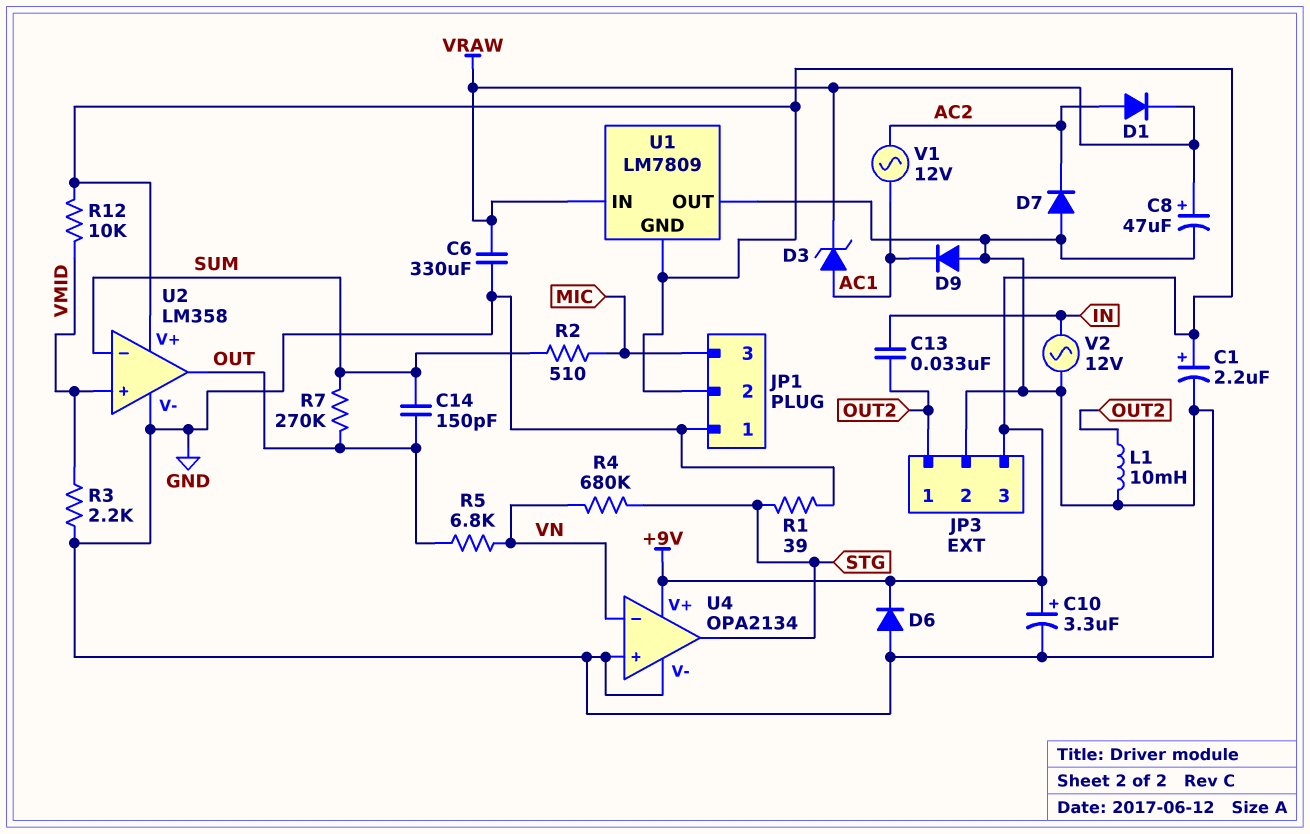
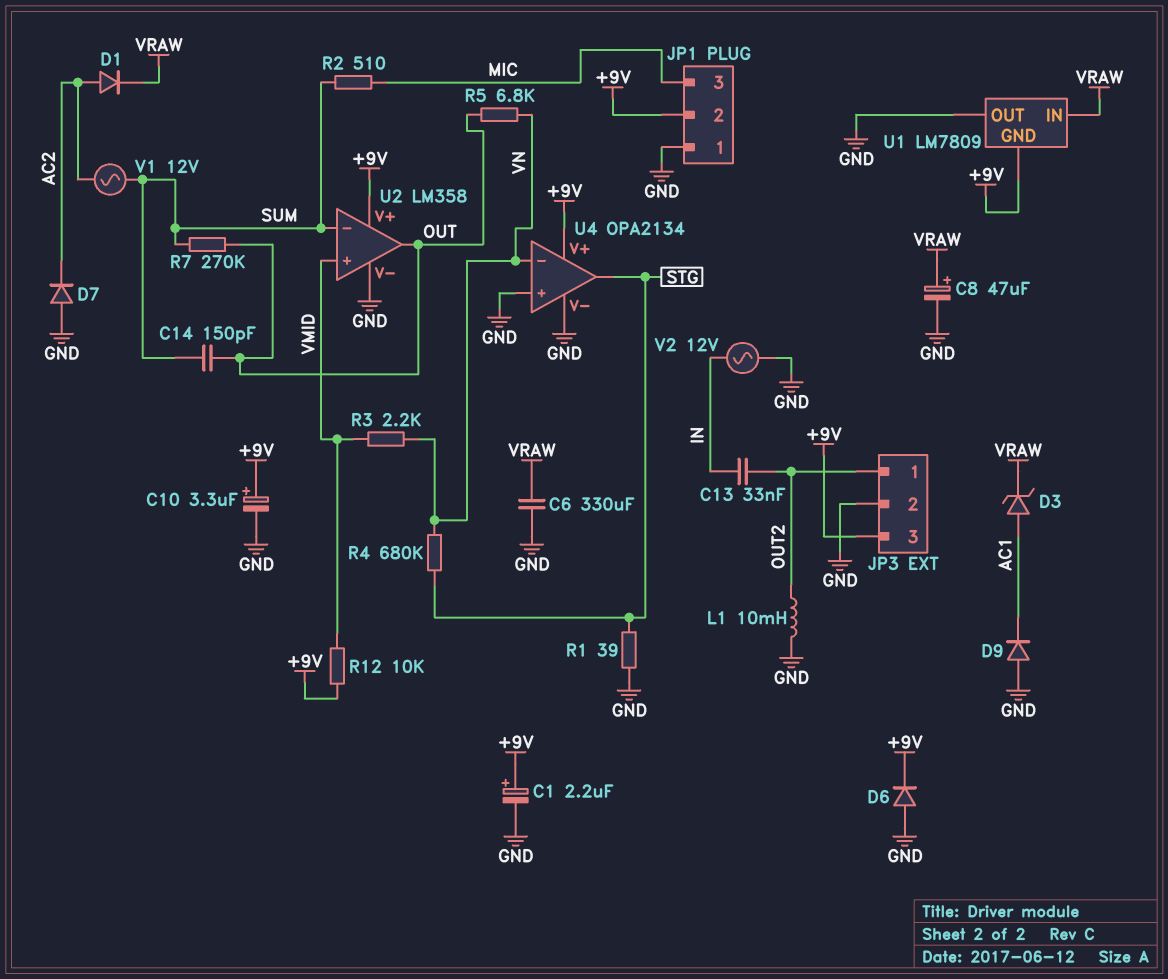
R3: 2.2k (GND, VMID) -> 2.2k (VMID, VN)
V1: AC 12V (AC1, AC2) -> AC 12V (AC2, SUM)

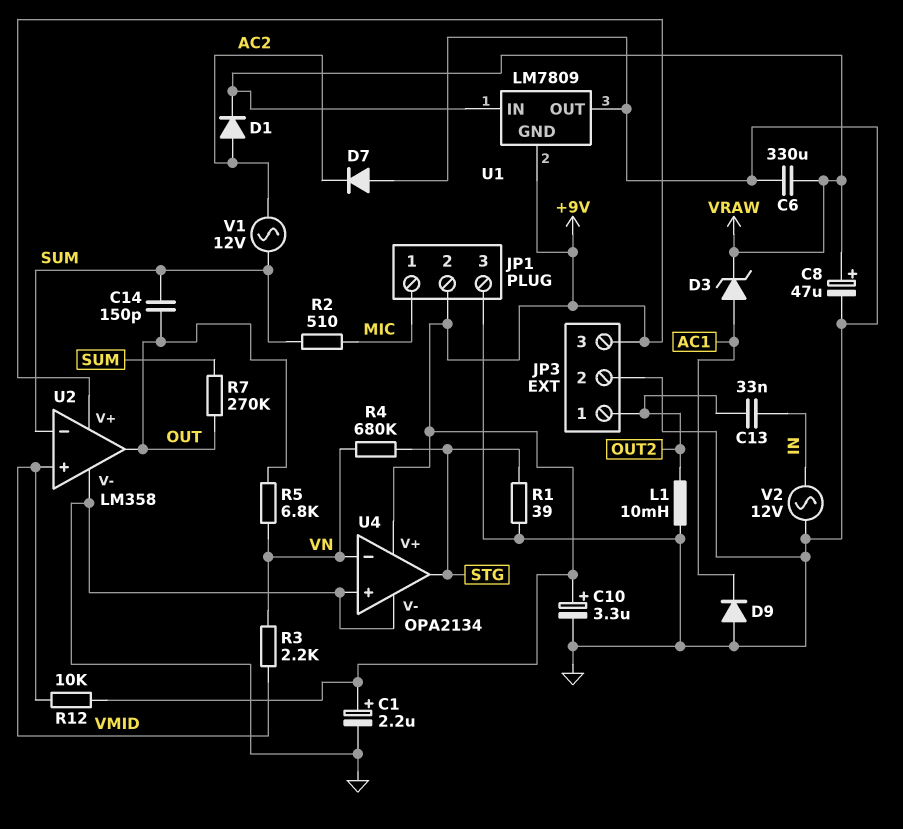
D6: diode (A GND, K +9V) -> none
JP1 pin 1: GND -> MIC
JP1 pin 3: MIC -> GND

